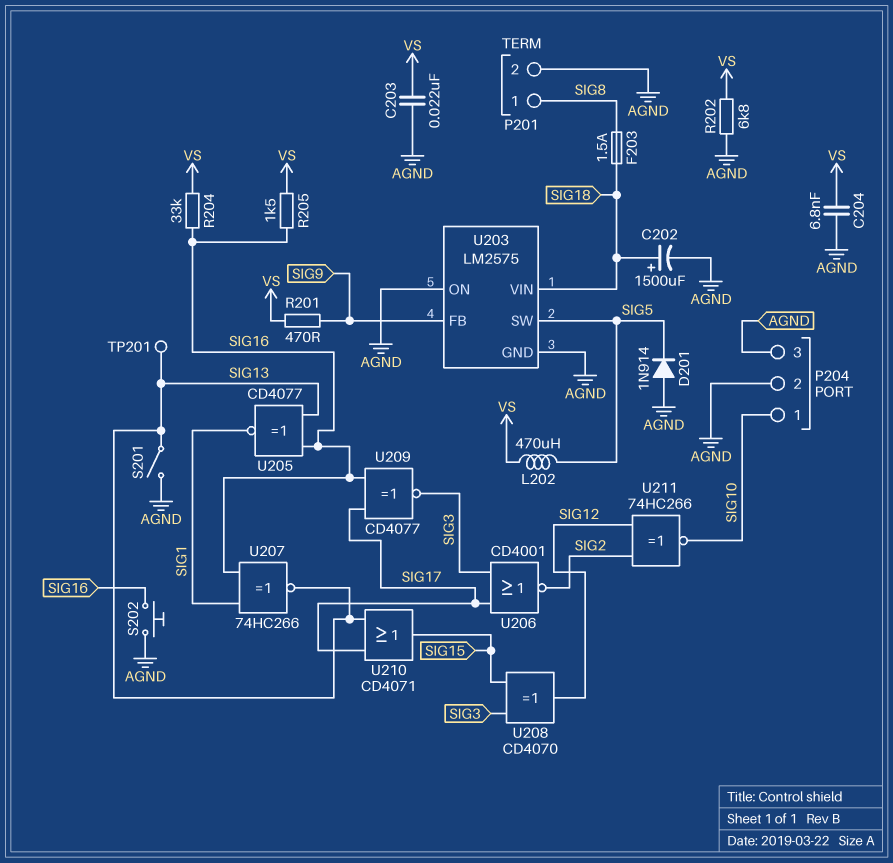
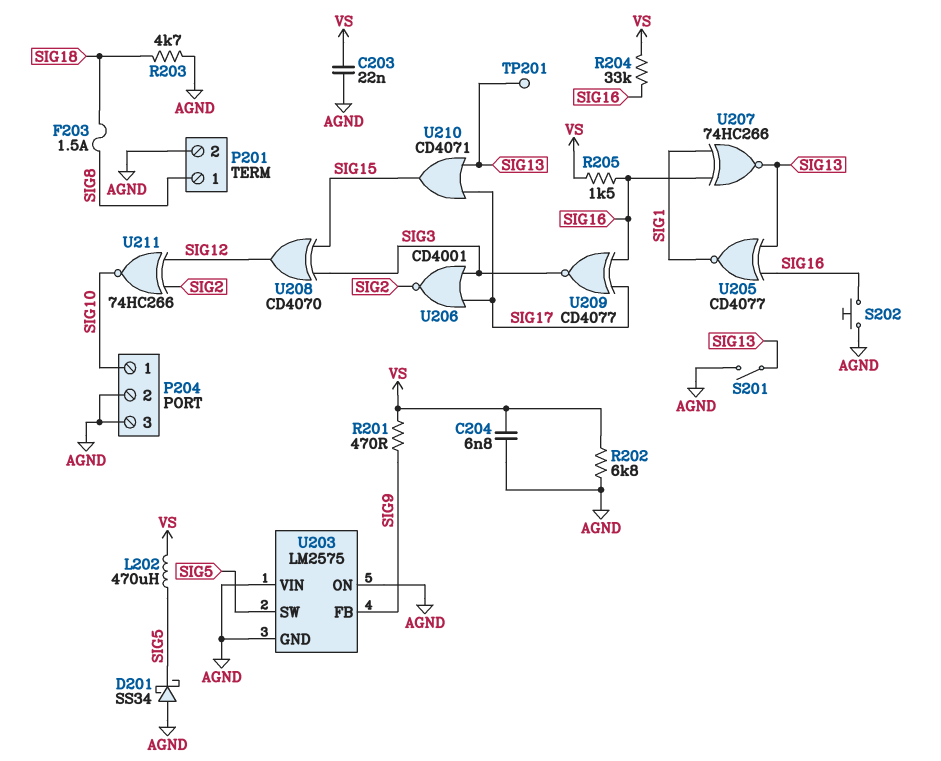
C202: 1500uF (plus SIG18, minus AGND) -> none
D201: diode 1N914 (A AGND, K SIG5) -> schottky SS34 (A AGND, K SIG5)
R203: none -> 4.7k (AGND, SIG18)
U203 pin VIN: SIG18 -> AGND

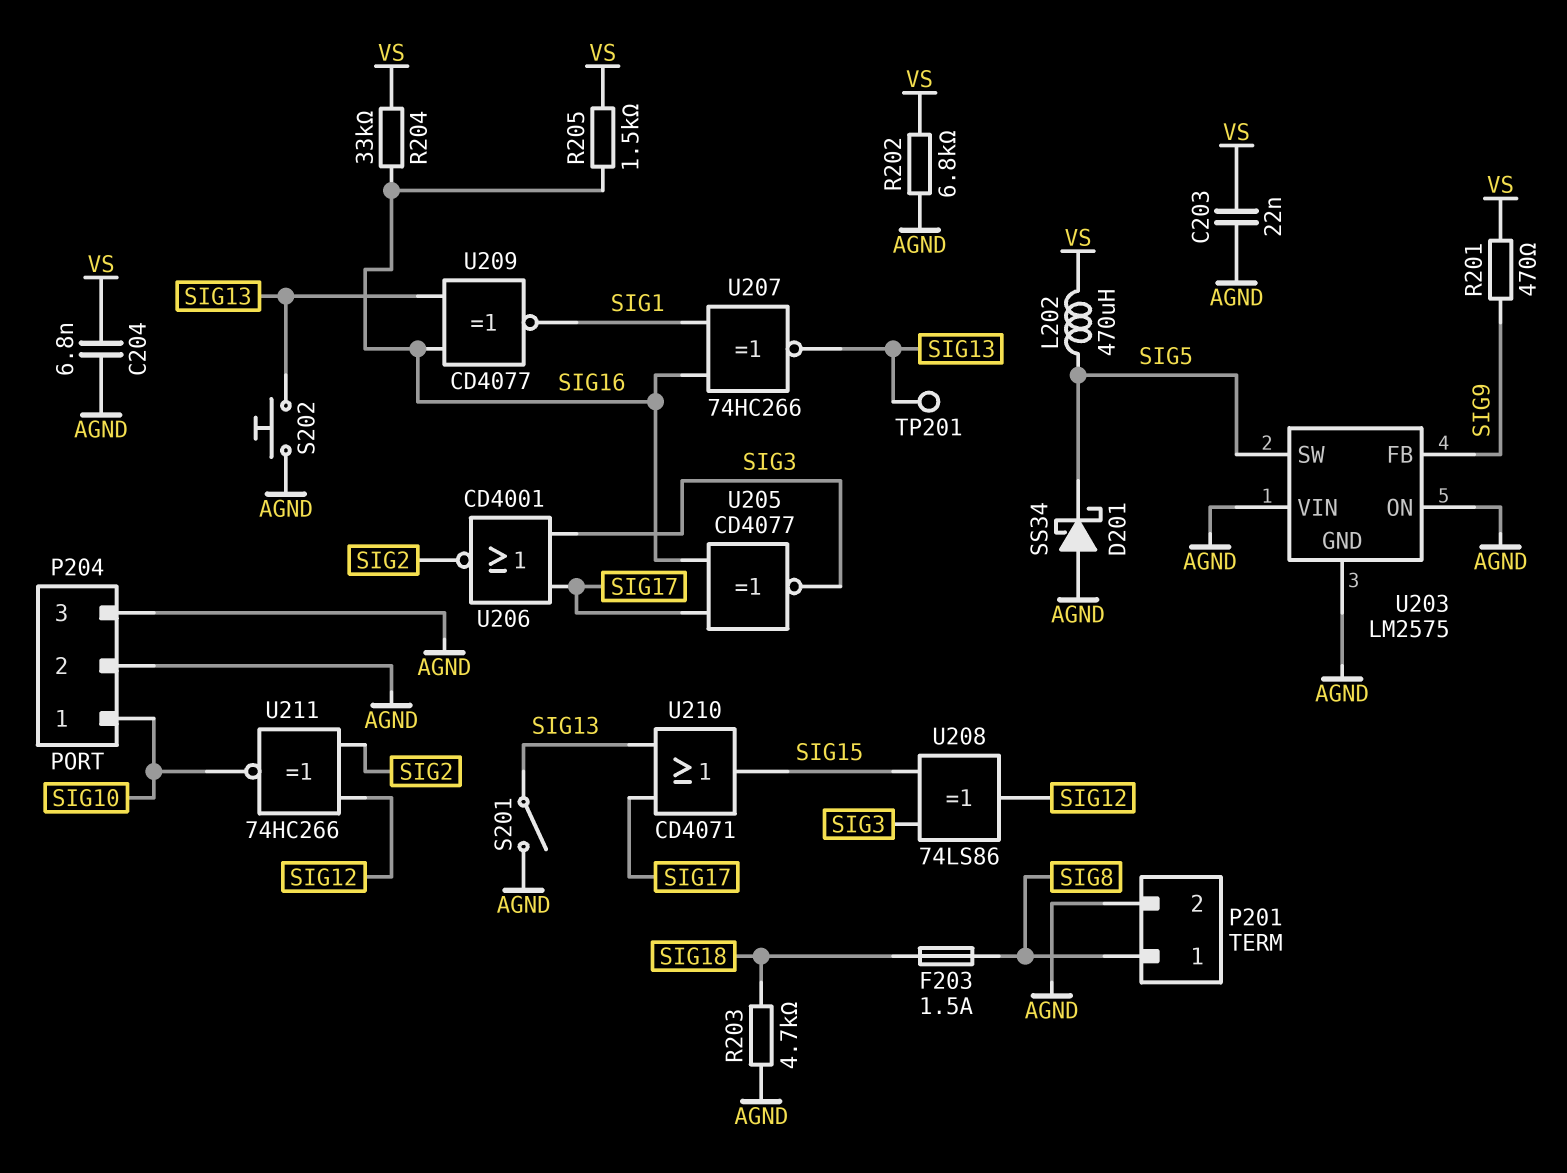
S202: button (AGND, SIG16) -> button (AGND, SIG13)
U205: XNOR CD4077 (in SIG13, in SIG16, out SIG1) -> XNOR CD4077 (in SIG16, in SIG17, out SIG3)
U208: XOR CD4070 (in SIG3, in SIG15, out SIG12) -> XOR 74LS86 (in SIG3, in SIG15, out SIG12)
U209: XNOR CD4077 (in SIG16, in SIG17, out SIG3) -> XNOR CD4077 (in SIG13, in SIG16, out SIG1)

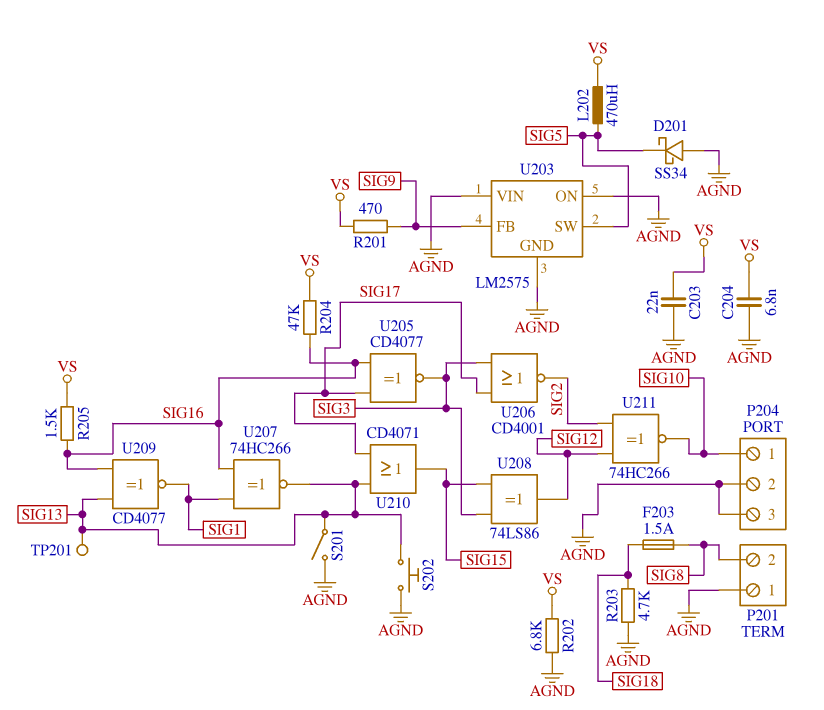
P201 pin 1: SIG8 -> AGND
P201 pin 2: AGND -> SIG8
R204: 33k (SIG16, VS) -> 47k (SIG16, VS)

